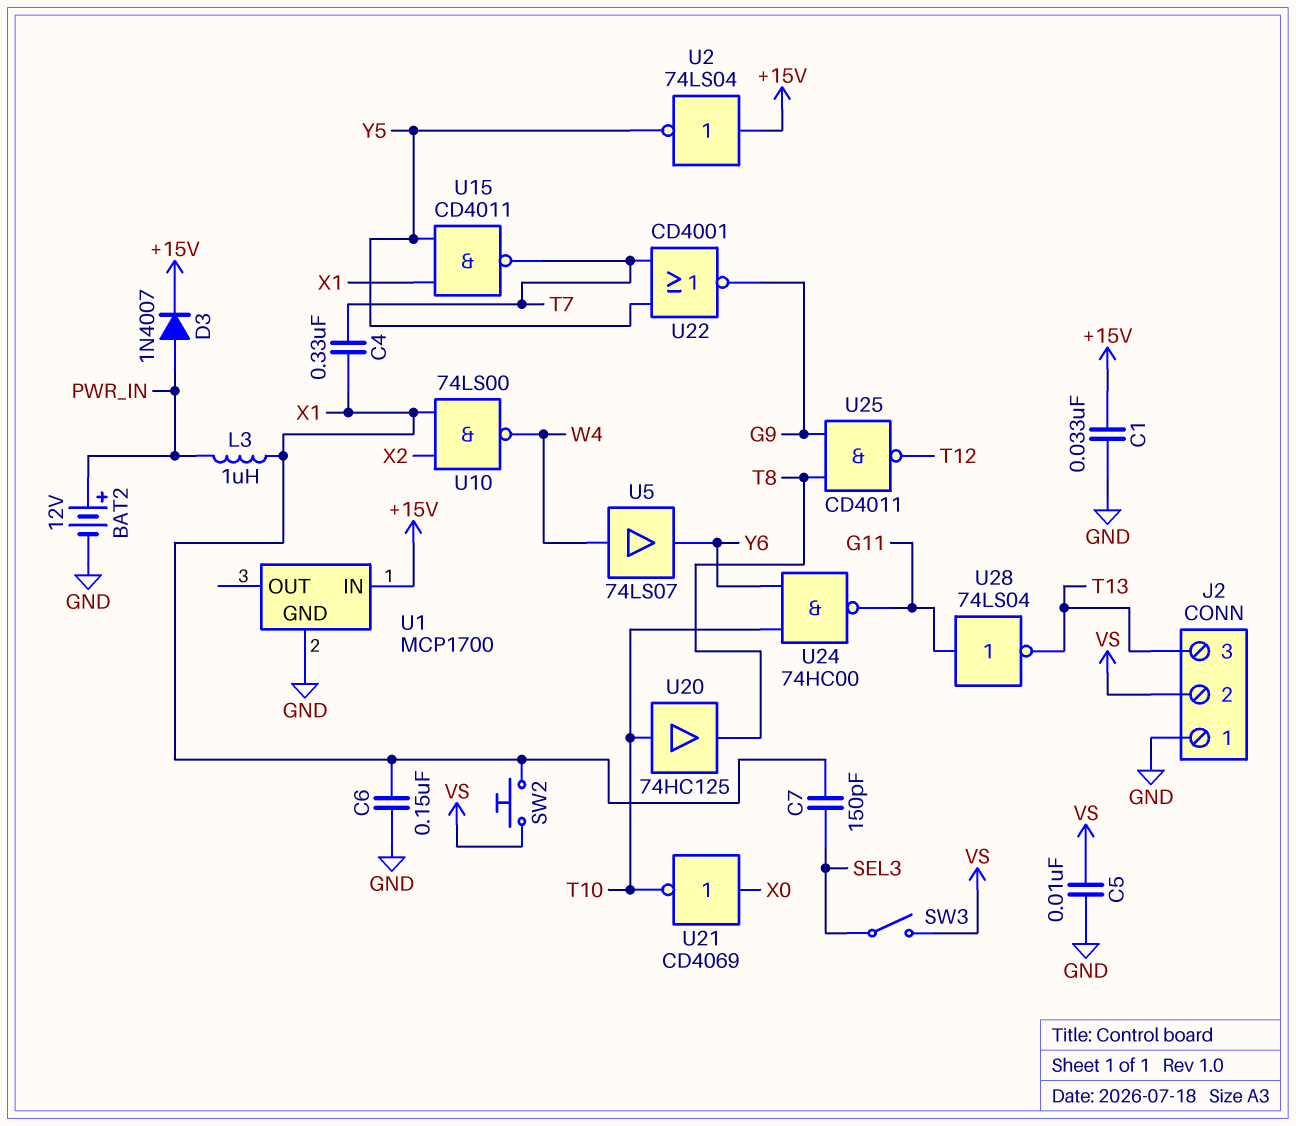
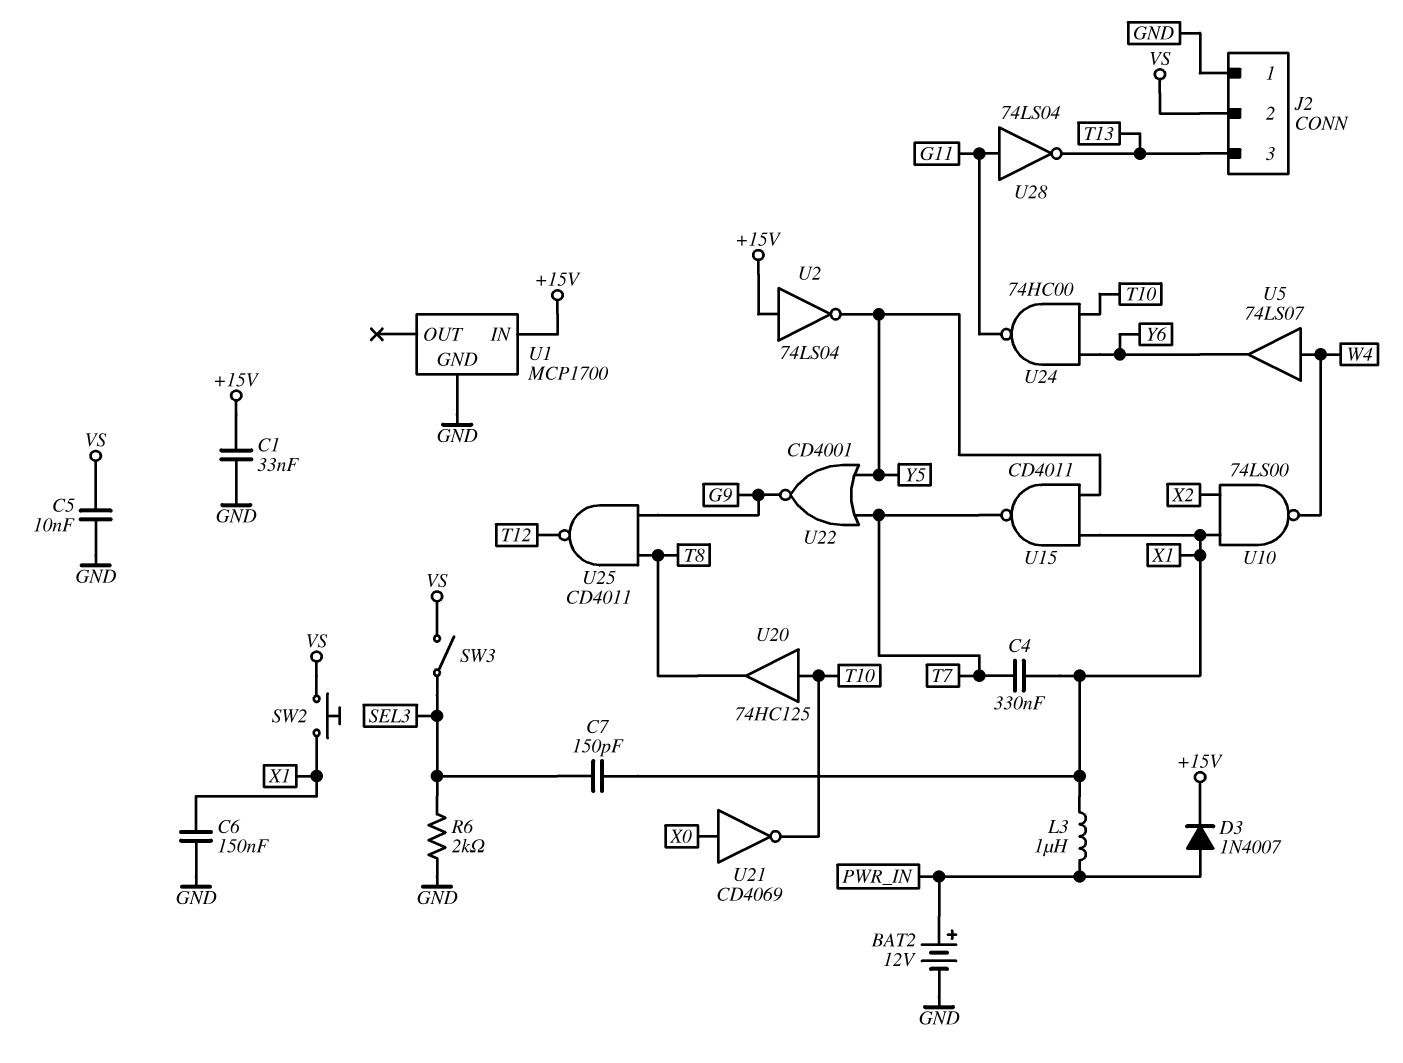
R6: none -> 2k (GND, SEL3)

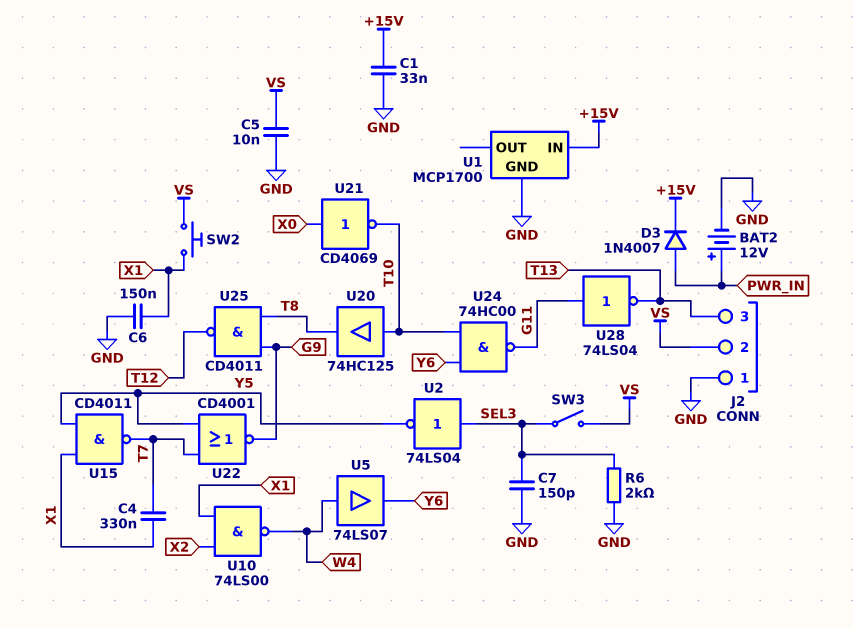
C7: 150pF (SEL3, X1) -> 150pF (GND, SEL3)
L3: 1uH (PWR_IN, X1) -> none
U2: NOT 74LS04 (in +15V, out Y5) -> NOT 74LS04 (in SEL3, out Y5)

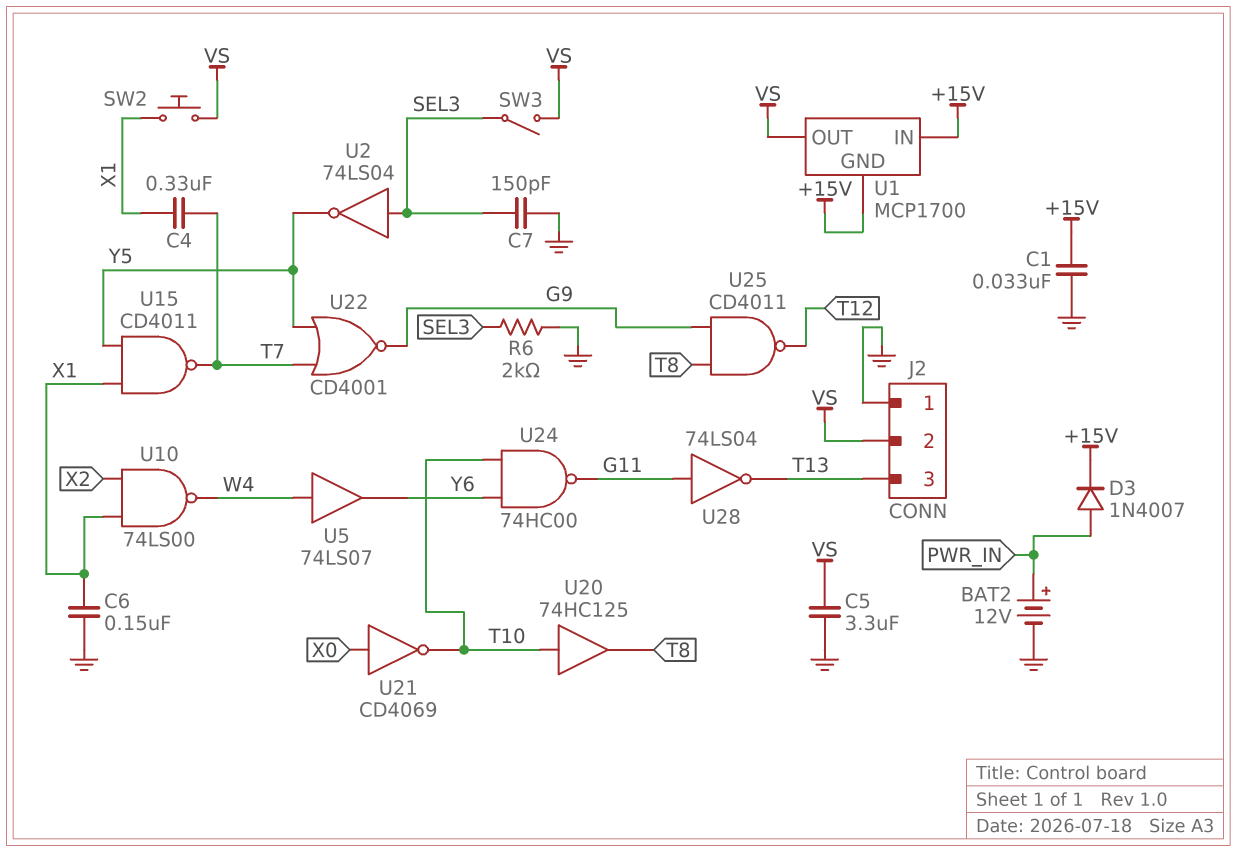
C5: 10nF (GND, VS) -> 3.3uF (GND, VS)
U1 pin GND: GND -> +15V
U1 pin OUT: none -> VS

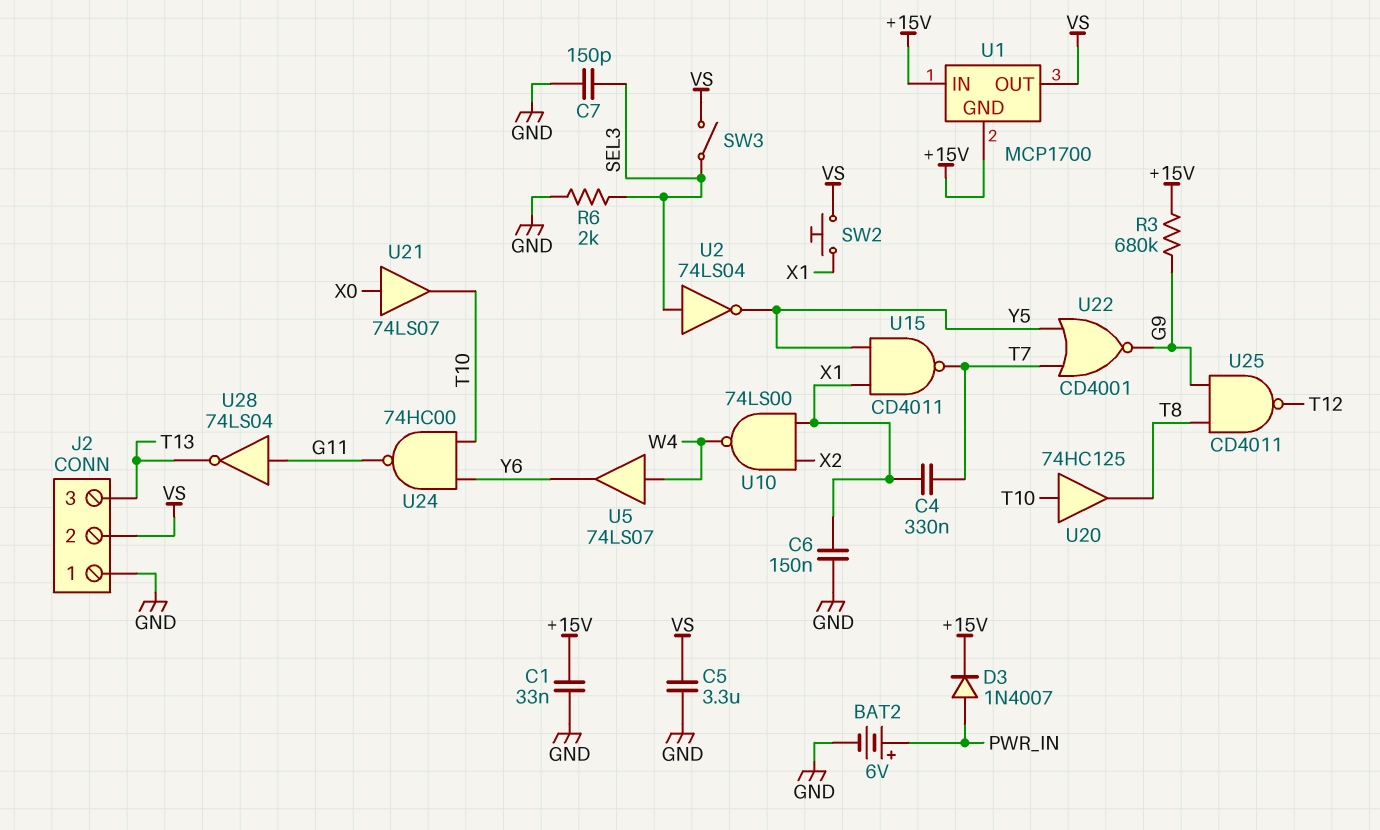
BAT2: 12V (plus PWR_IN, minus GND) -> 6V (plus PWR_IN, minus GND)
R3: none -> 680k (+15V, G9)
U21: NOT CD4069 (in X0, out T10) -> buffer 74LS07 (in X0, out T10)

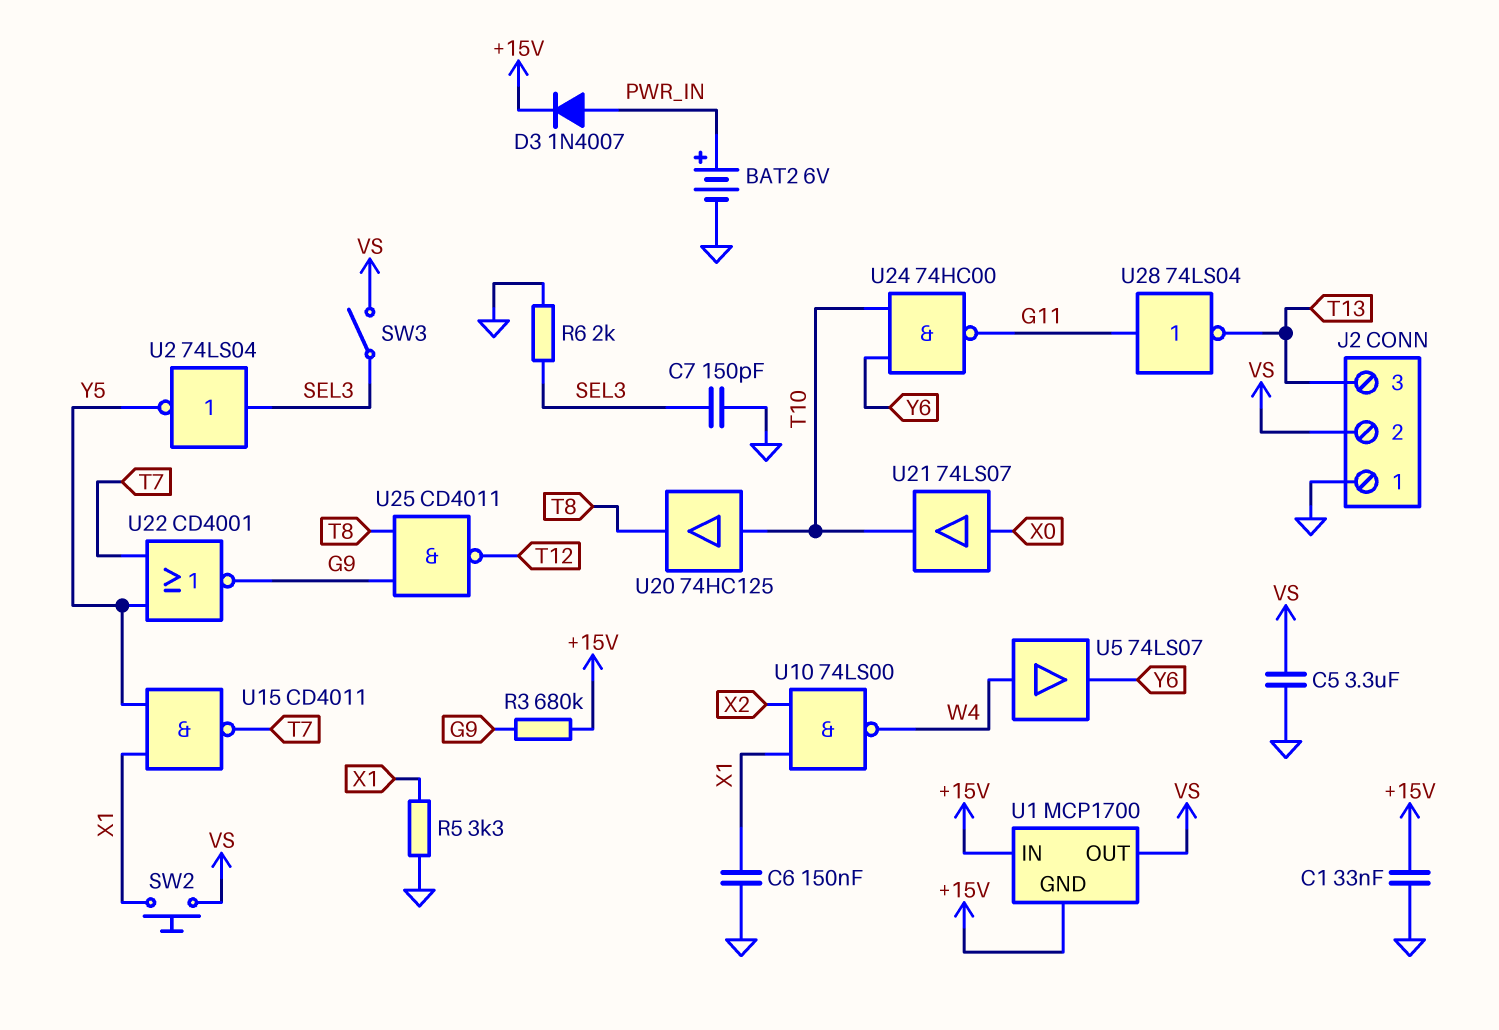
C4: 330nF (T7, X1) -> none
R5: none -> 3.3k (GND, X1)

